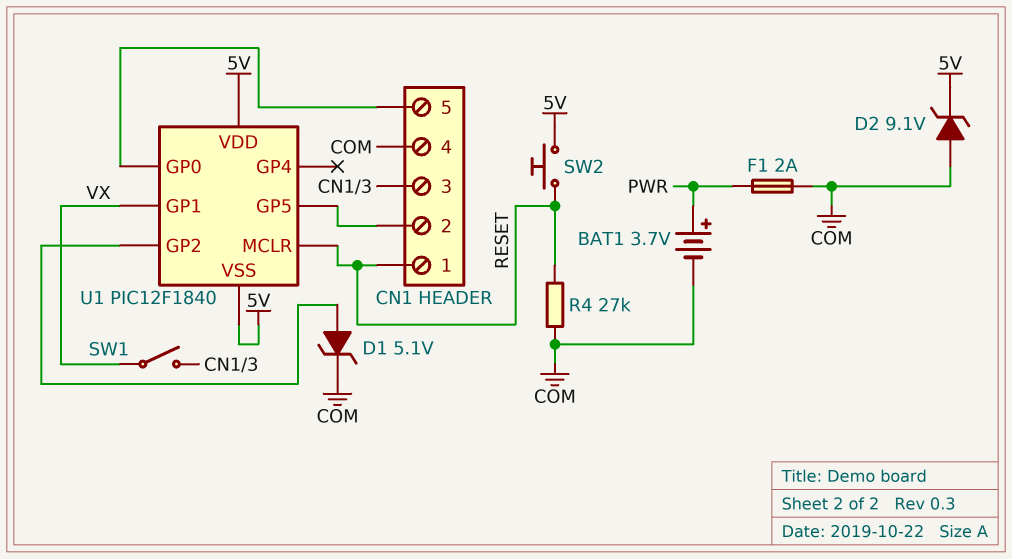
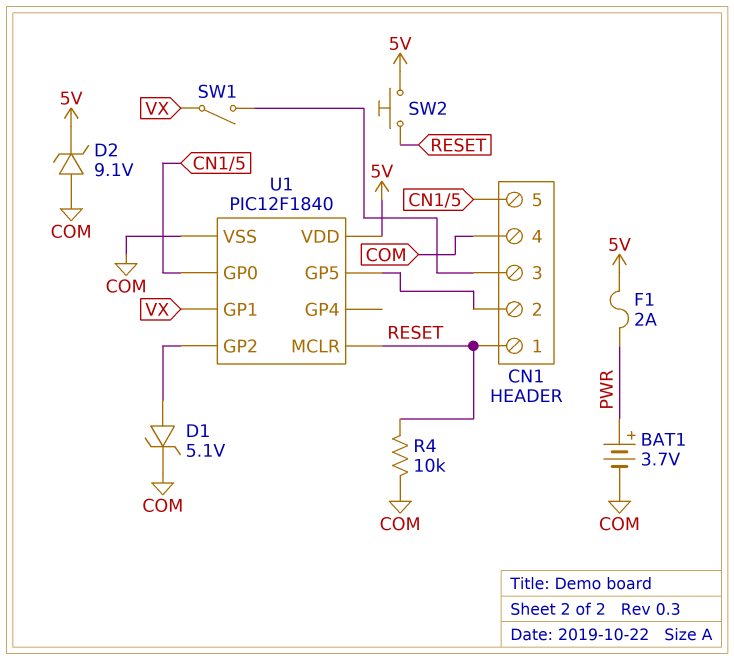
F1: 2A (COM, PWR) -> 2A (5V, PWR)
R4: 27k (COM, RESET) -> 10k (COM, RESET)
U1 pin VSS: 5V -> COM

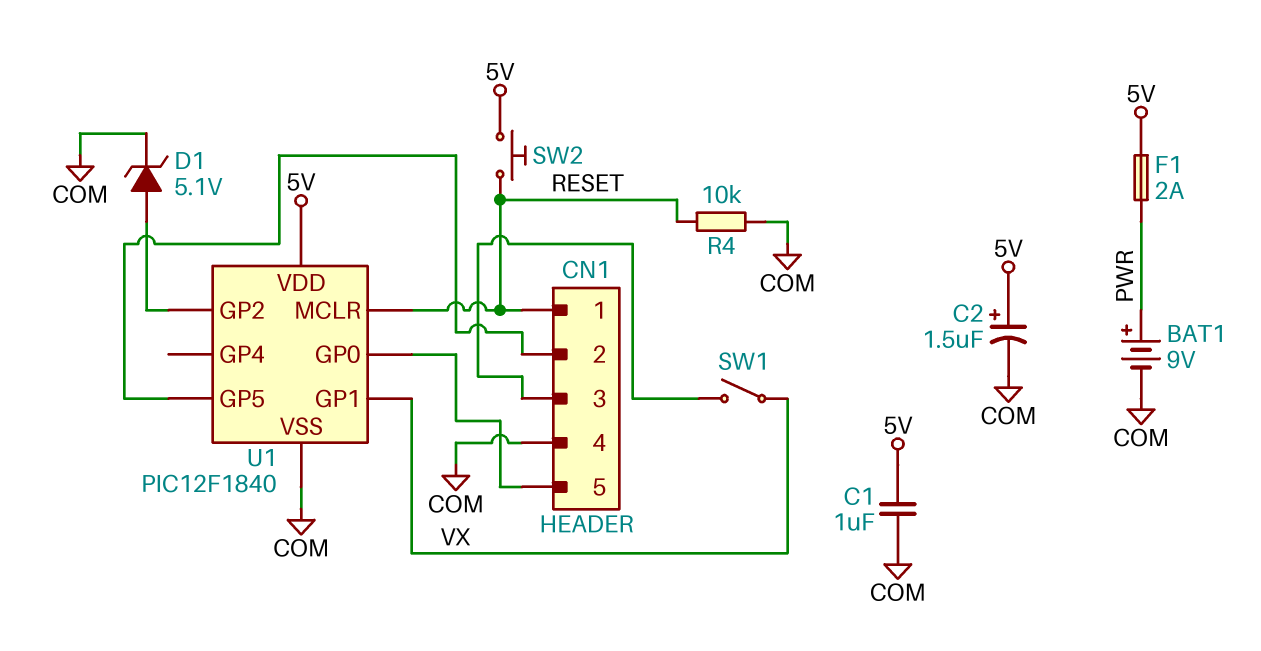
BAT1: 3.7V (plus PWR, minus COM) -> 9V (plus PWR, minus COM)
C1: none -> 1uF (5V, COM)
C2: none -> 1.5uF (plus 5V, minus COM)
D2: zener 9.1V (A COM, K 5V) -> none

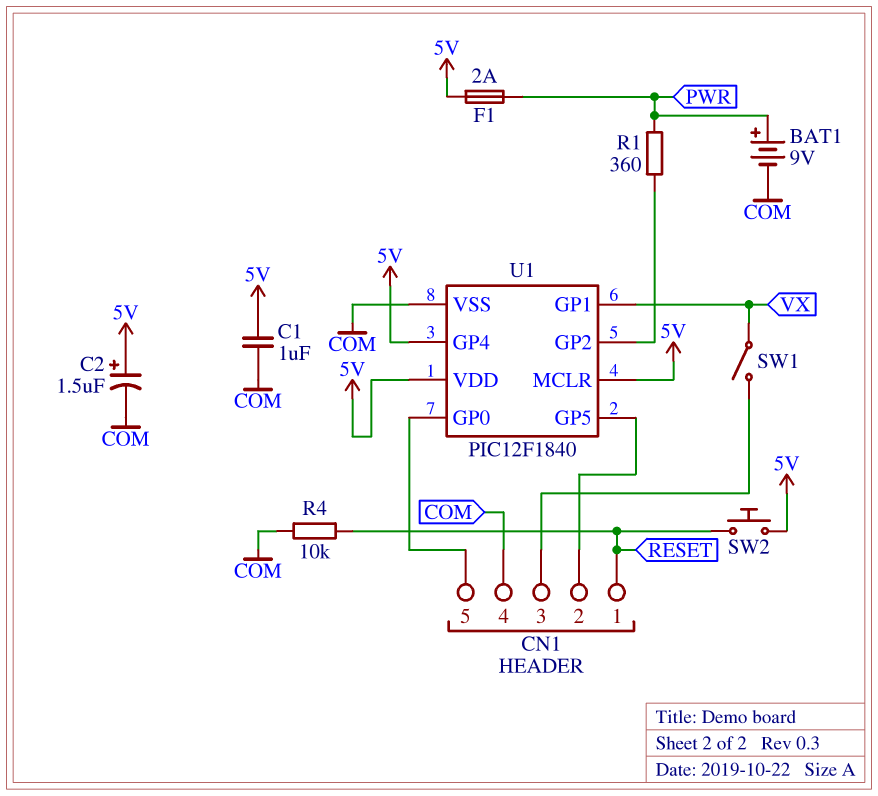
D1: zener 5.1V (A U1/GP2, K COM) -> none
R1: none -> 360 (PWR, U1/GP2)
U1 pin GP4: none -> 5V
U1 pin MCLR: RESET -> 5V

